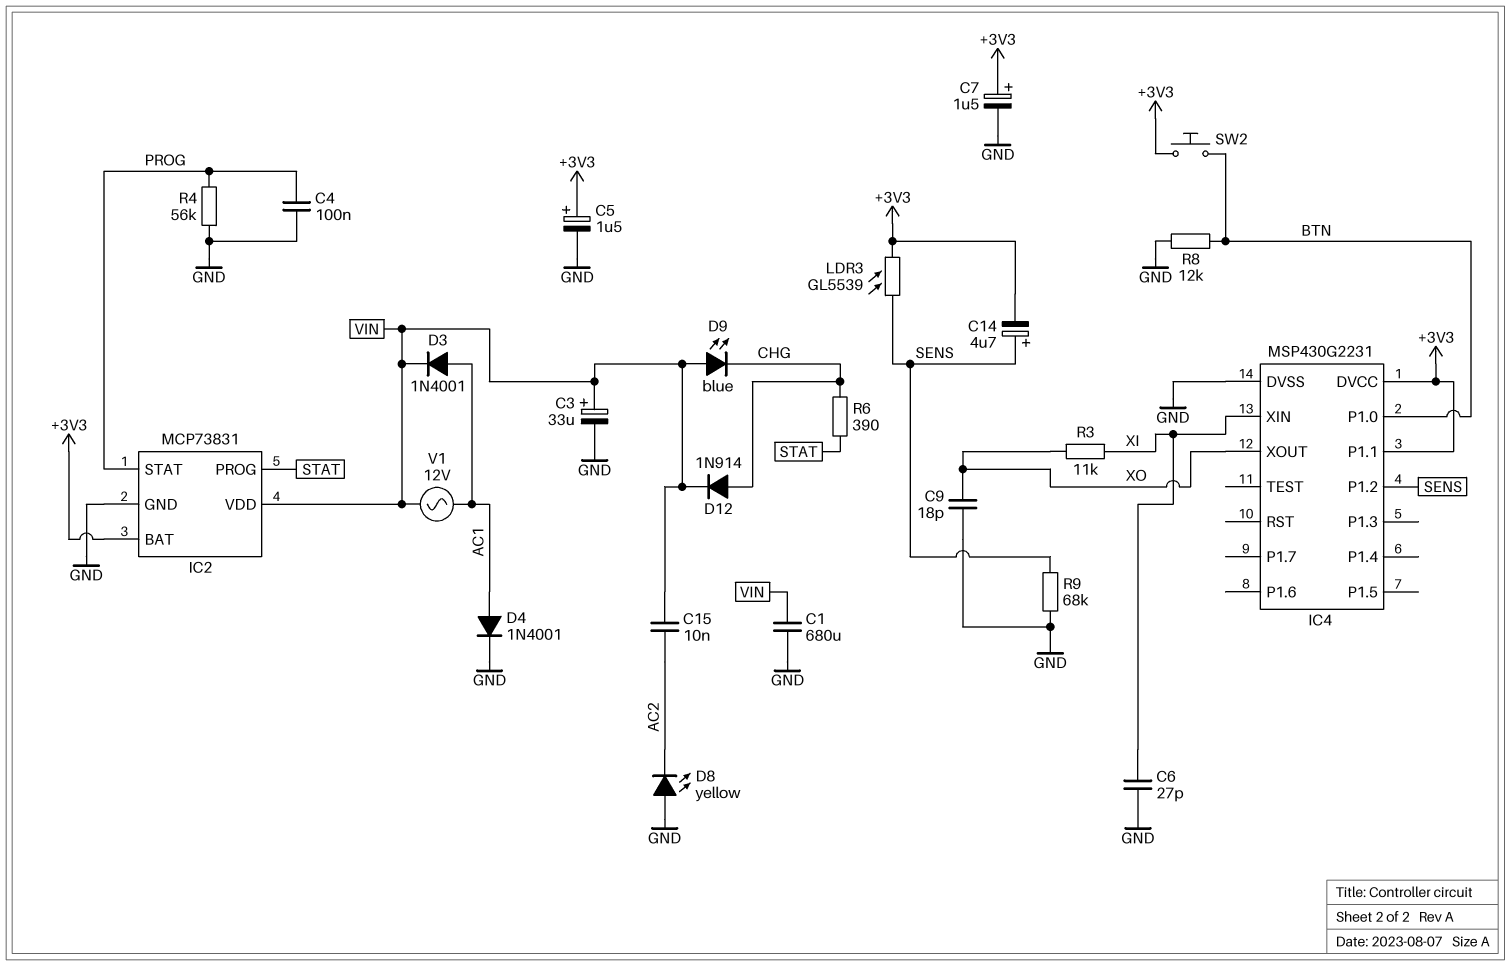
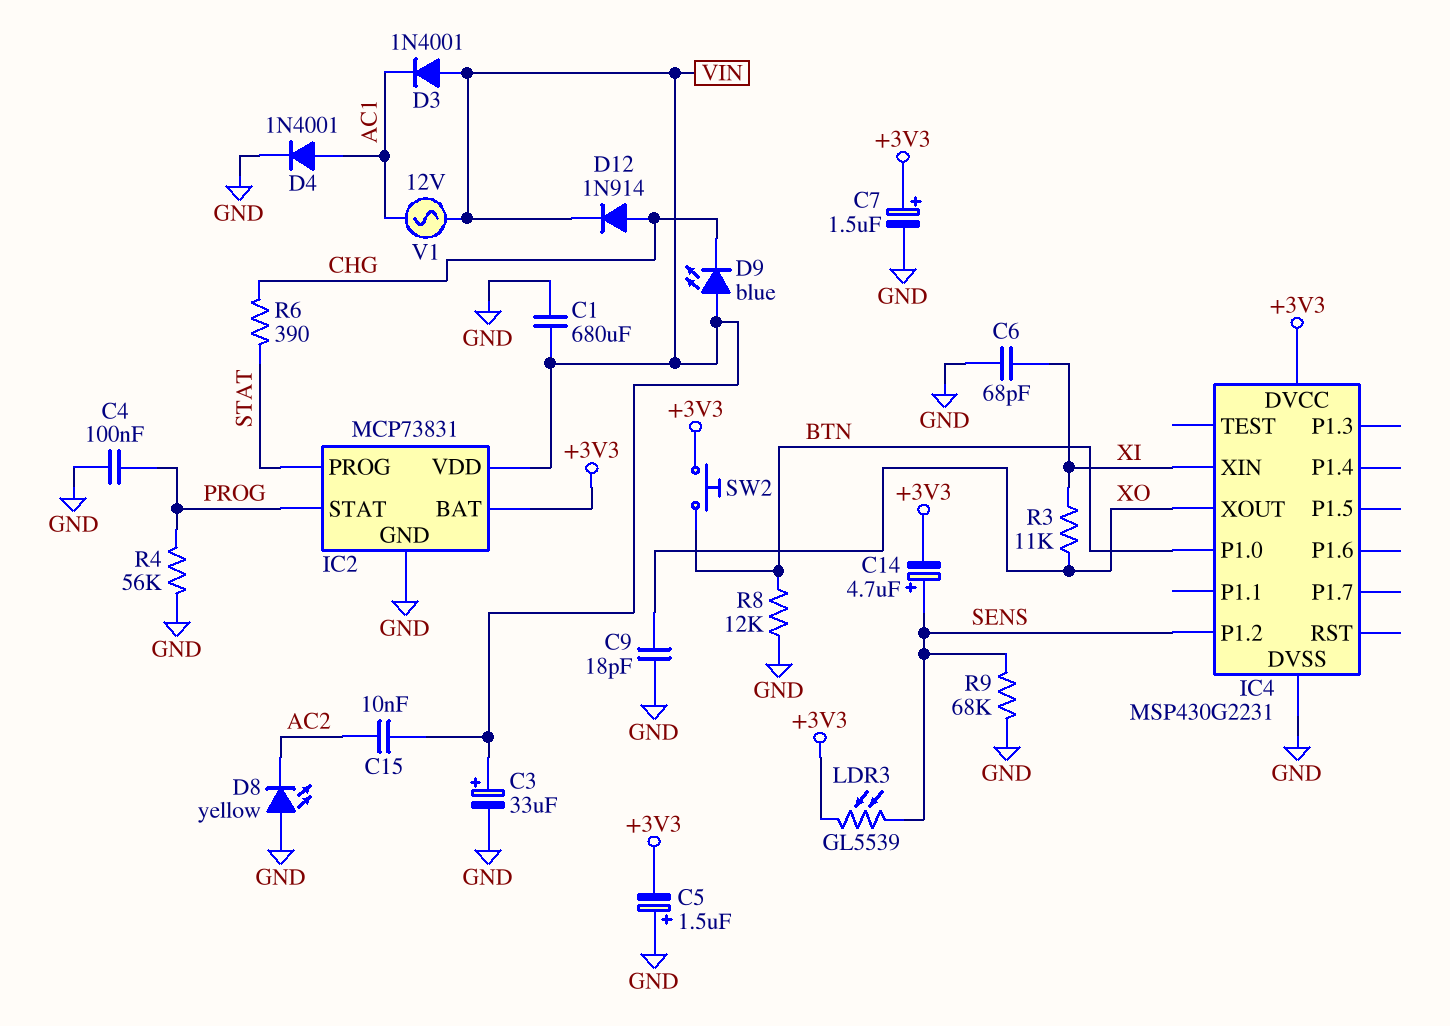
C5: 1.5uF (plus +3V3, minus GND) -> 1.5uF (plus GND, minus +3V3)
C6: 27pF (GND, XI) -> 68pF (GND, XI)
D3: diode 1N4001 (A AC1, K VIN) -> diode 1N4001 (A VIN, K AC1)
IC4 pin P1.1: +3V3 -> none

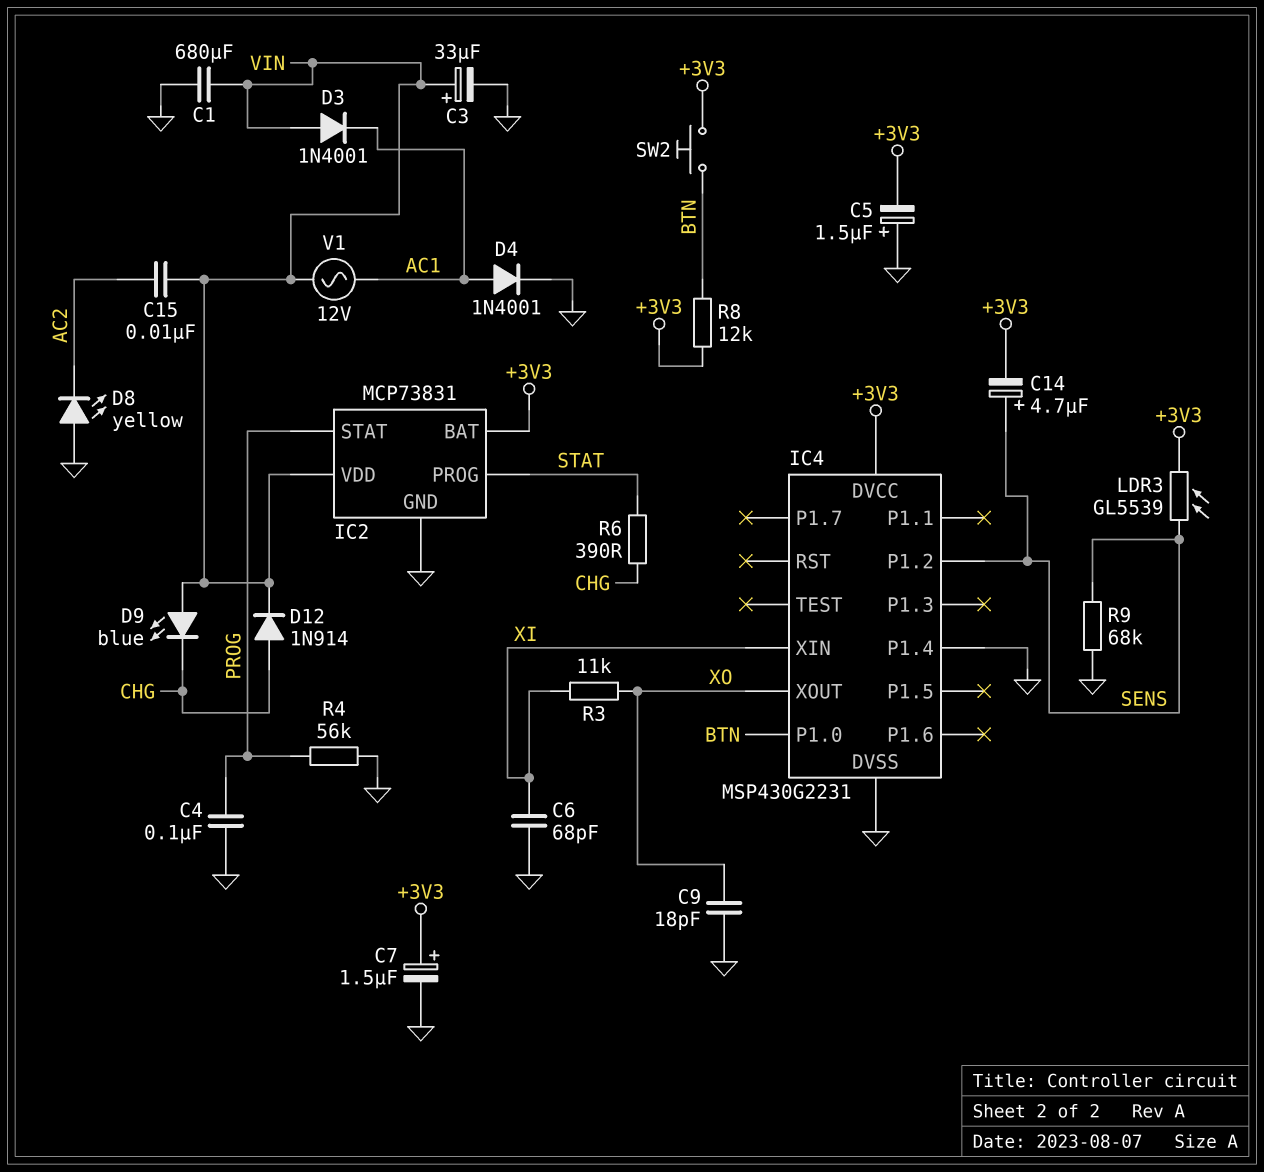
IC4 pin P1.4: none -> GND
R8: 12k (BTN, GND) -> 12k (+3V3, BTN)

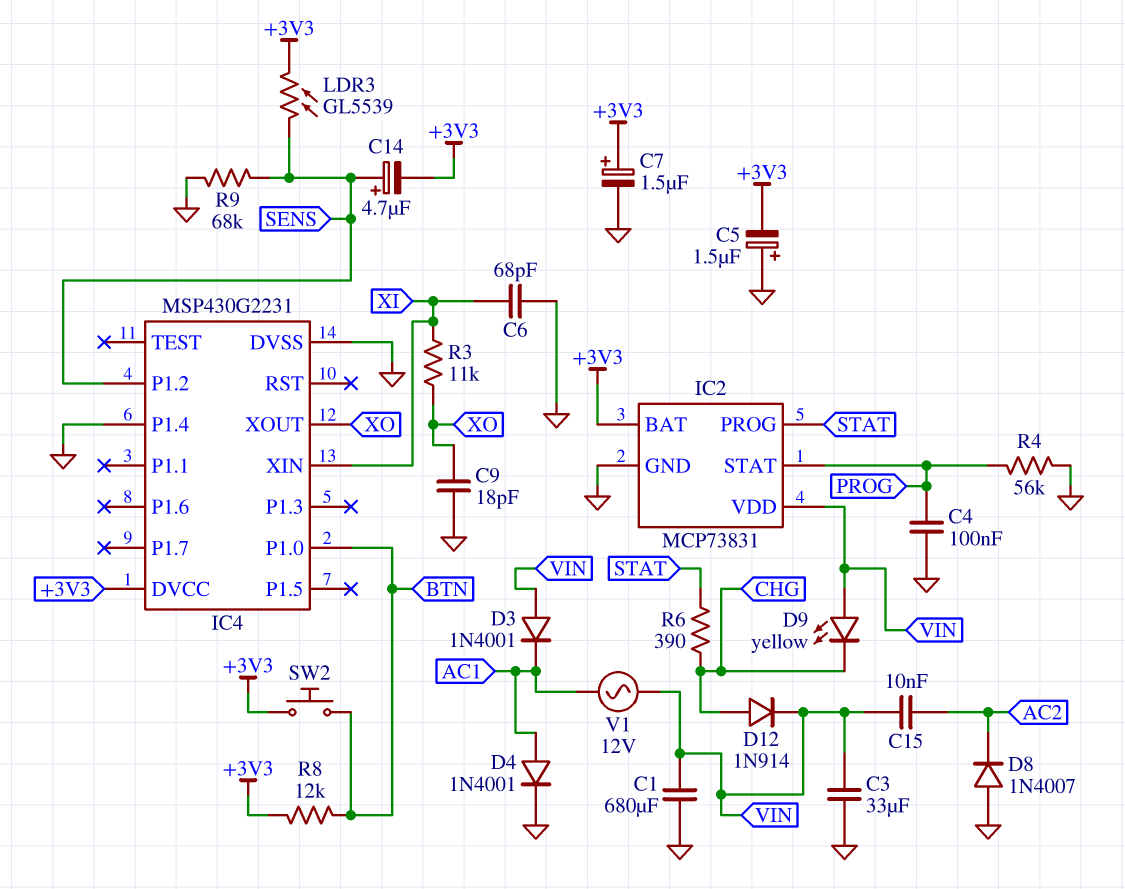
C3: 33uF (plus VIN, minus GND) -> 33uF (GND, VIN)
D8: LED yellow (A GND, K AC2) -> diode 1N4007 (A GND, K AC2)
D9: LED blue (A VIN, K CHG) -> LED yellow (A VIN, K CHG)

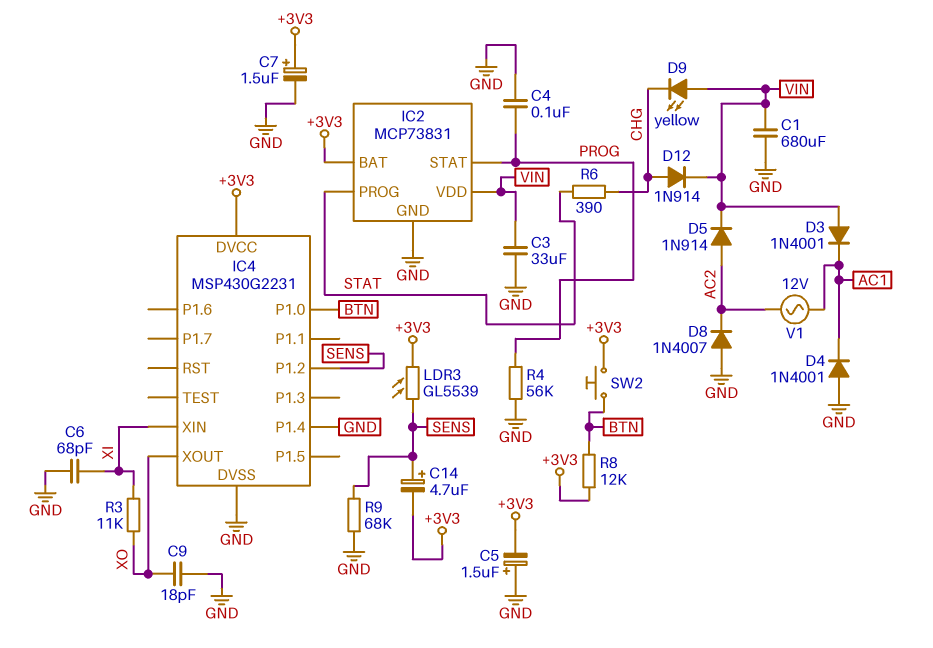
C15: 10nF (AC2, VIN) -> none
D4: diode 1N4001 (A AC1, K GND) -> diode 1N4001 (A GND, K AC1)
D5: none -> diode 1N914 (A AC2, K VIN)
V1: AC 12V (AC1, VIN) -> AC 12V (AC1, AC2)

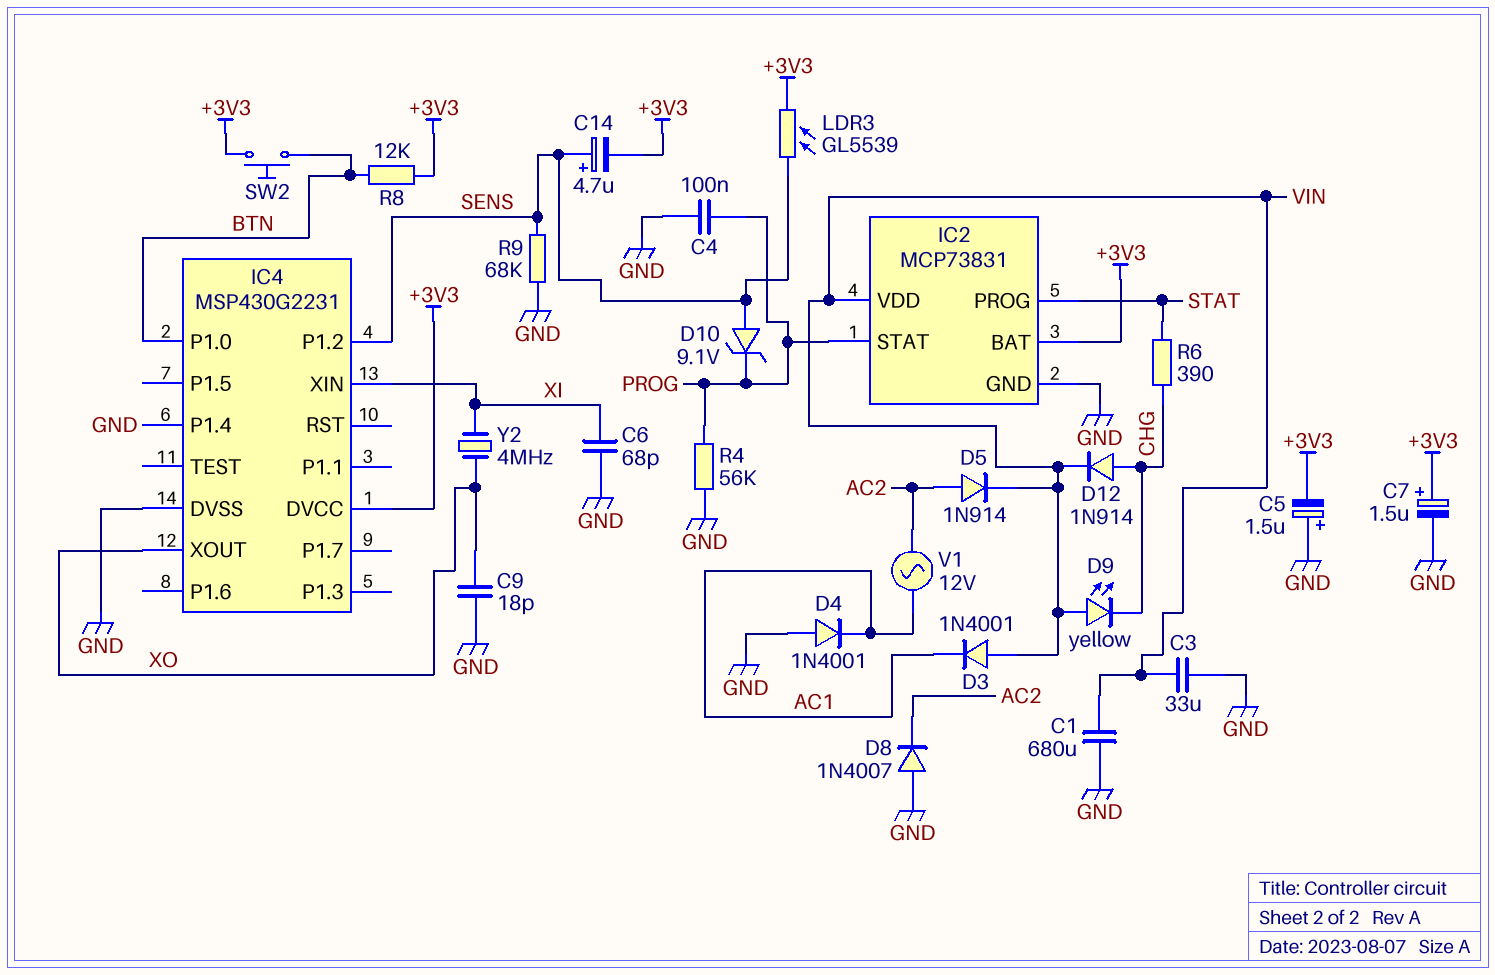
D10: none -> zener 9.1V (A SENS, K PROG)
R3: 11k (XI, XO) -> none
Y2: none -> 4MHz (XI, XO)

